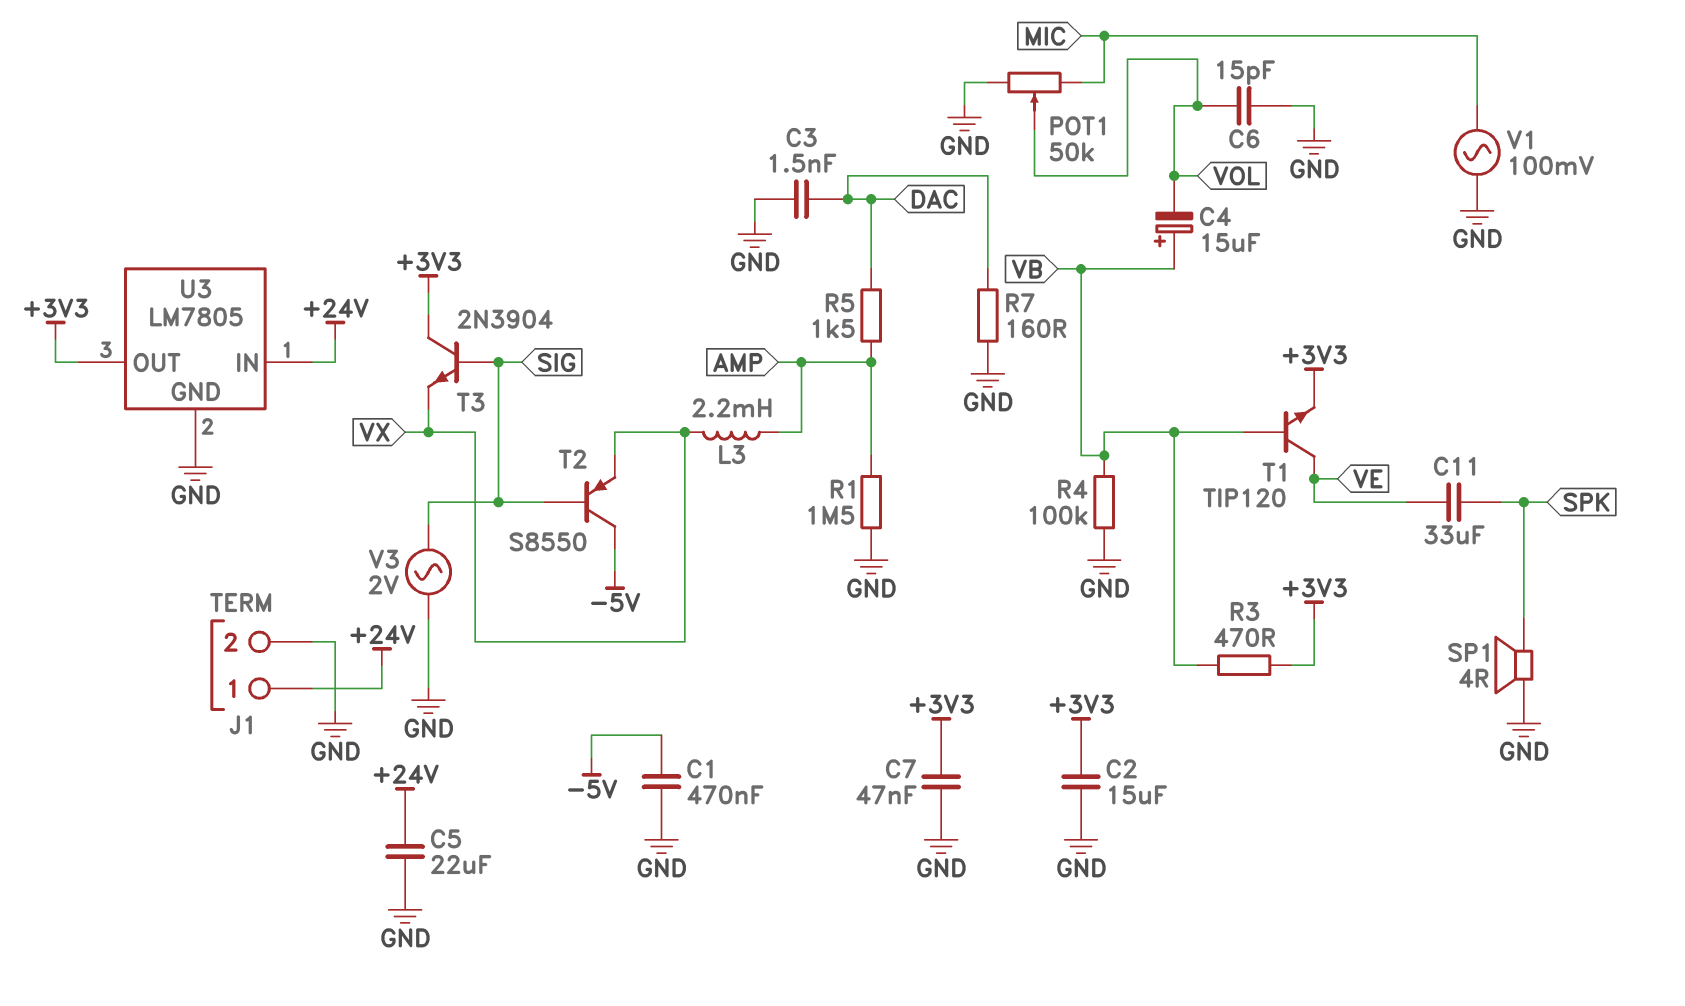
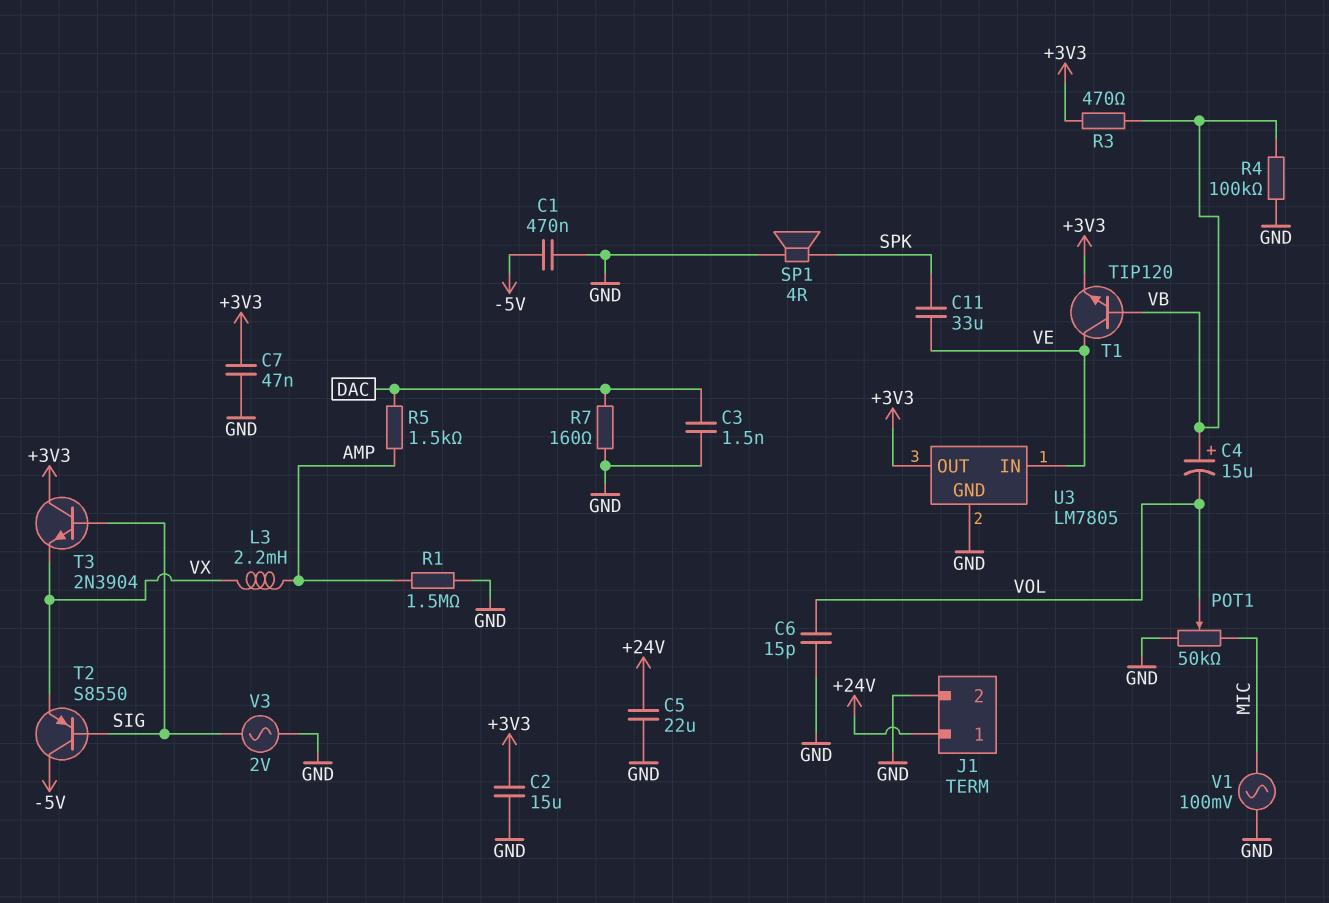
U3 pin IN: +24V -> VE

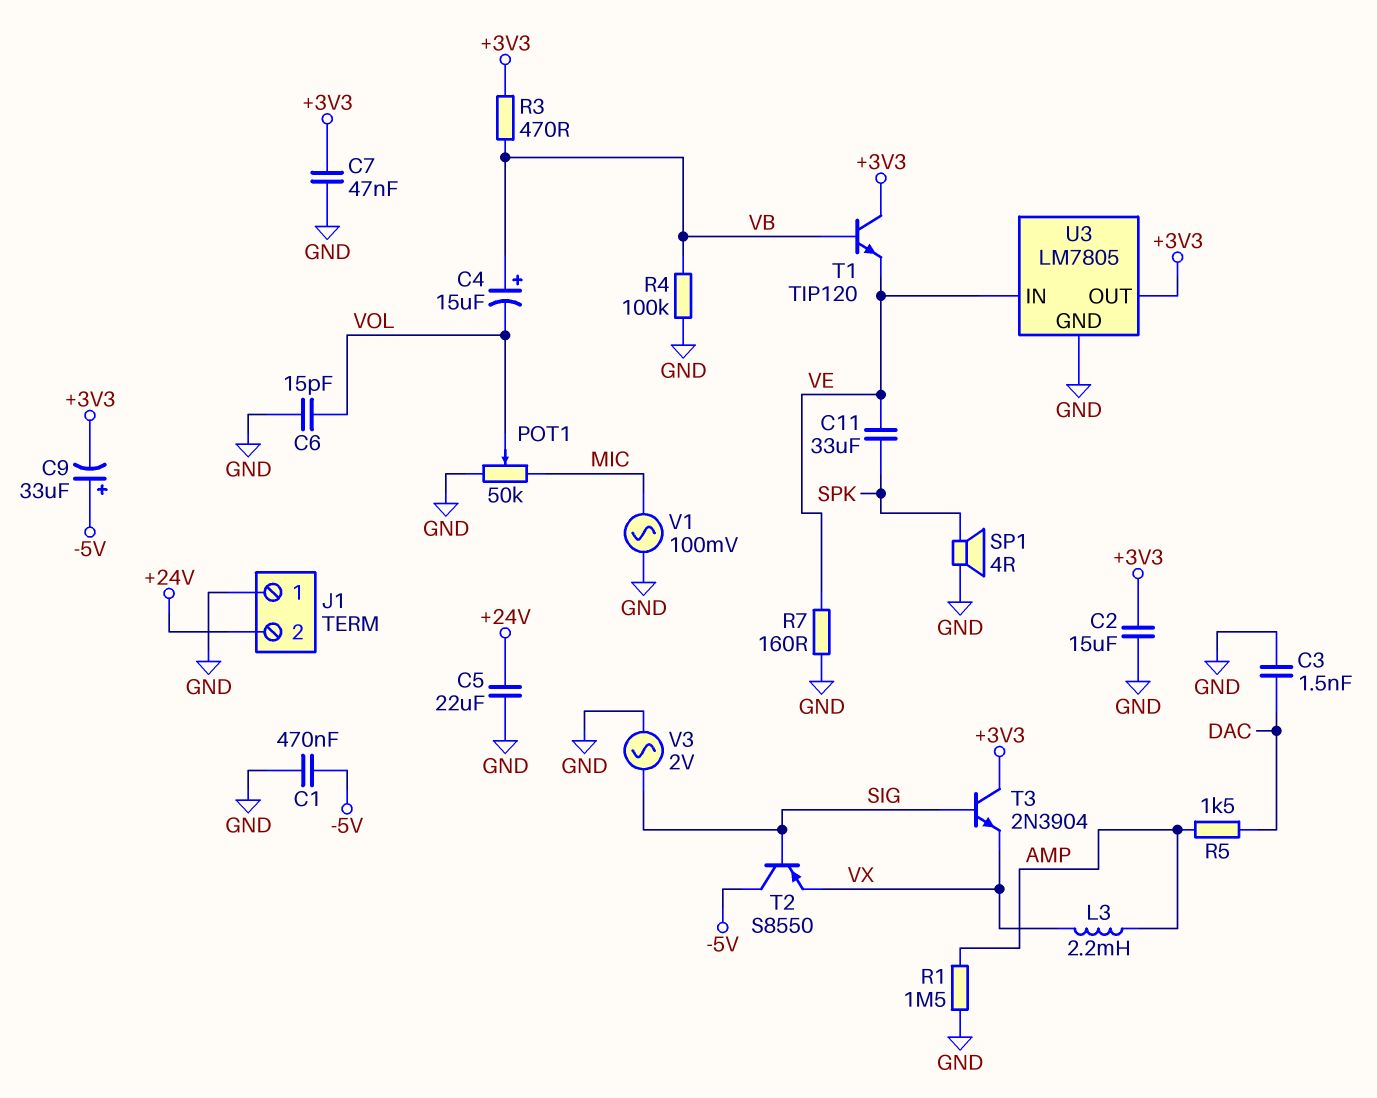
C9: none -> 33uF (plus -5V, minus +3V3)
J1 pin 1: +24V -> GND
J1 pin 2: GND -> +24V
R7: 160 (DAC, GND) -> 160 (GND, VE)
T1: NPN TIP120 (B VB, C VE, E +3V3) -> NPN TIP120 (B VB, C +3V3, E VE)

